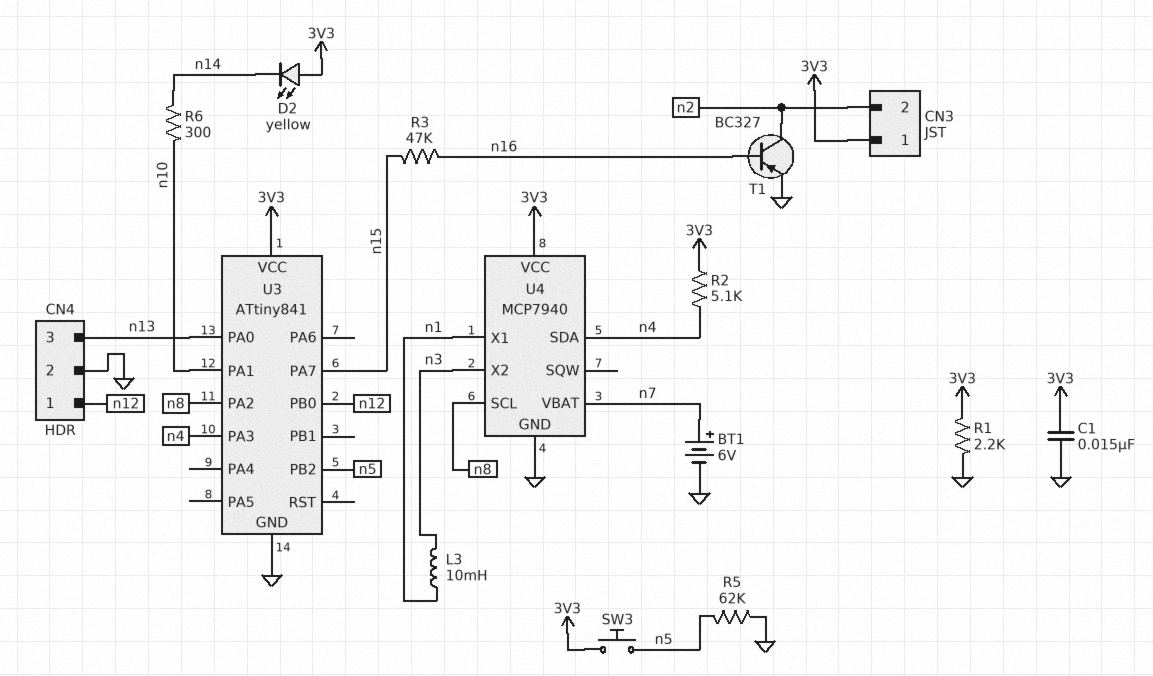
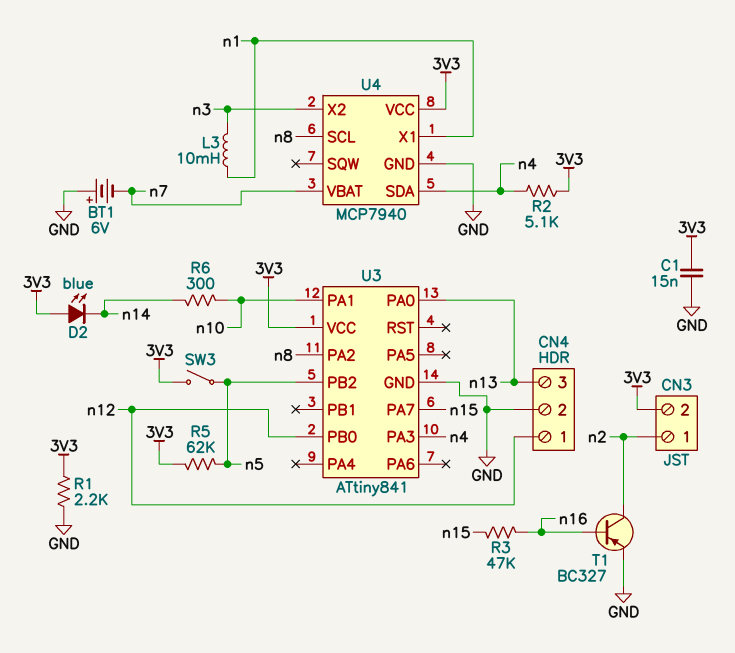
BT1: 6V (plus n7, minus GND) -> 6V (plus GND, minus n7)
CN3 pin 1: 3V3 -> n2
CN3 pin 2: n2 -> 3V3
D2: LED yellow (A 3V3, K n14) -> LED blue (A 3V3, K n14)
R5: 62k (GND, n5) -> 62k (3V3, n5)
SW3: button (3V3, n5) -> switch (3V3, n5)

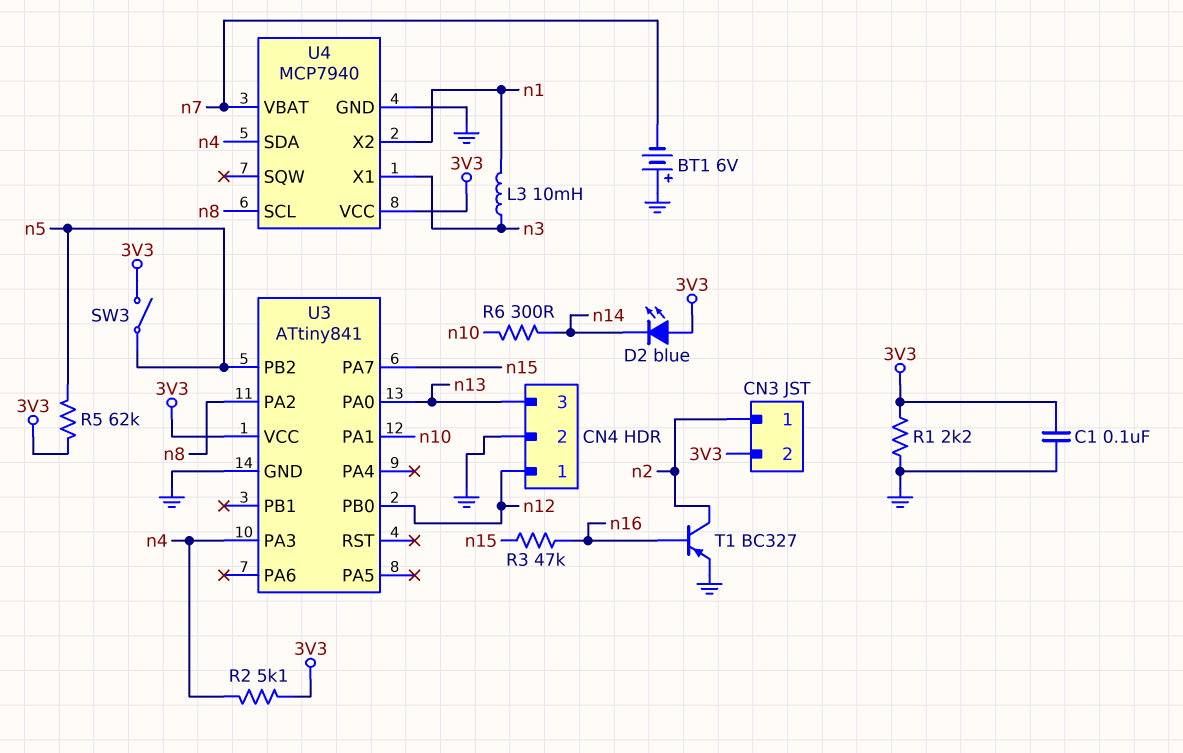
C1: 15nF (3V3, GND) -> 100nF (3V3, GND)
U4 pin X1: n1 -> n3
U4 pin X2: n3 -> n1

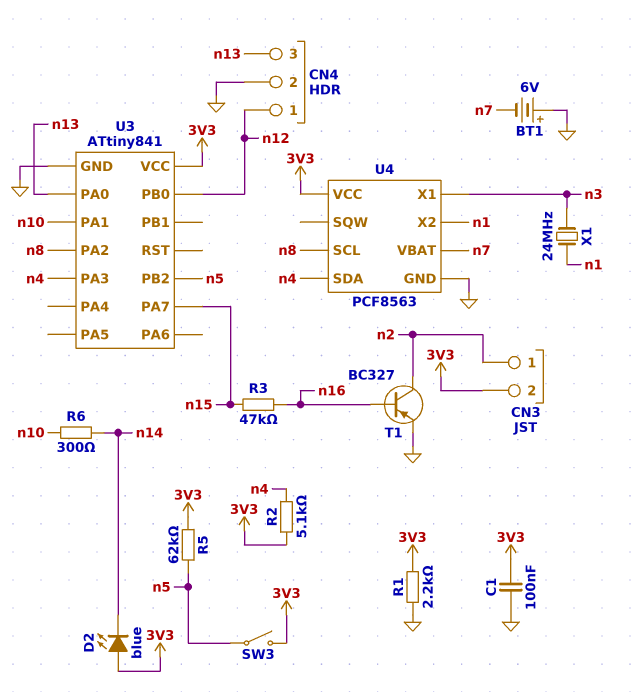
L3: 10mH (n1, n3) -> none
U4: MCP7940 -> PCF8563
X1: none -> 24MHz (n1, n3)

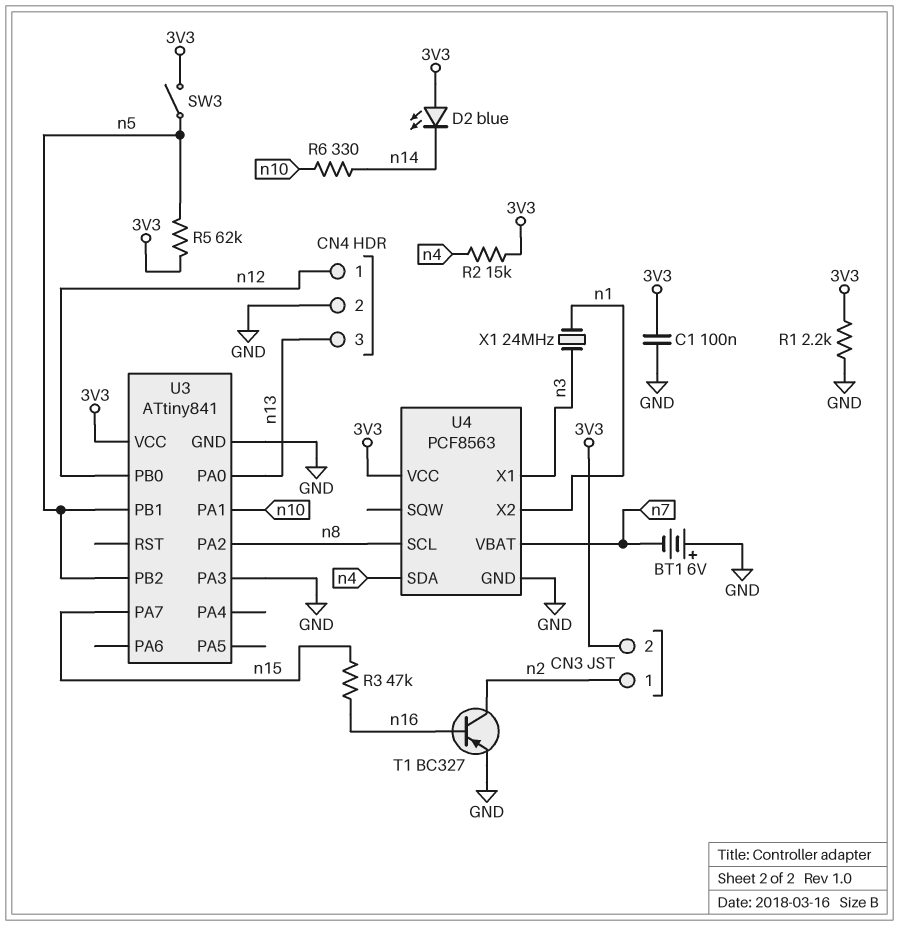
R2: 5.1k (3V3, n4) -> 15k (3V3, n4)
R6: 300 (n10, n14) -> 330 (n10, n14)
U3 pin PA3: n4 -> GND
U3 pin PB1: none -> n5

